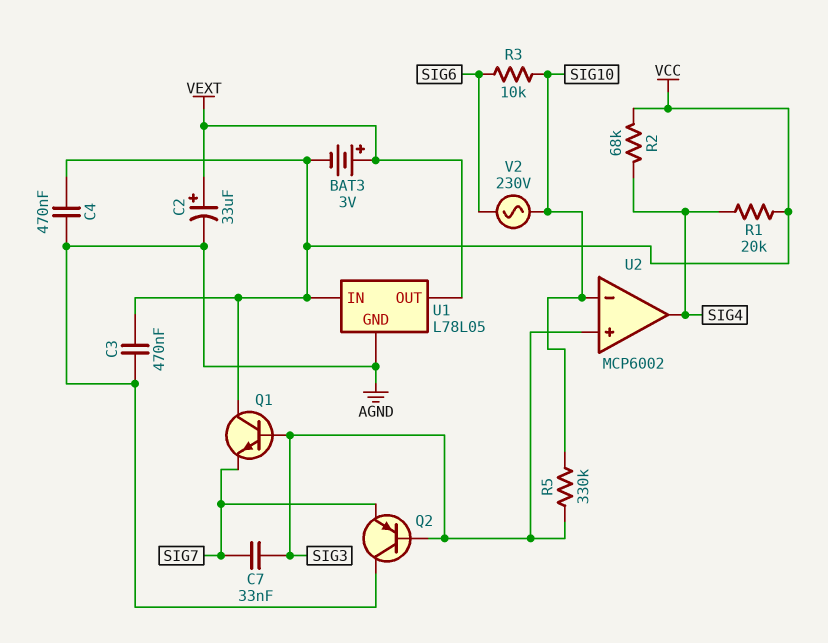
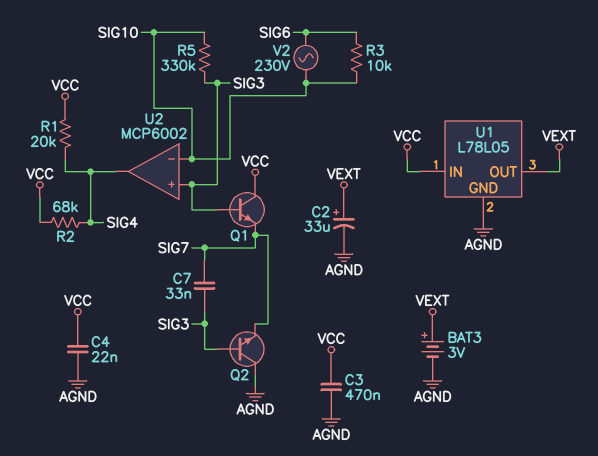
BAT3: 3V (plus VEXT, minus VCC) -> 3V (plus VEXT, minus AGND)
C4: 470nF (AGND, VCC) -> 22nF (AGND, VCC)
Q2: PNP (B SIG3, C AGND, E SIG7) -> NPN (B SIG3, C AGND, E SIG7)

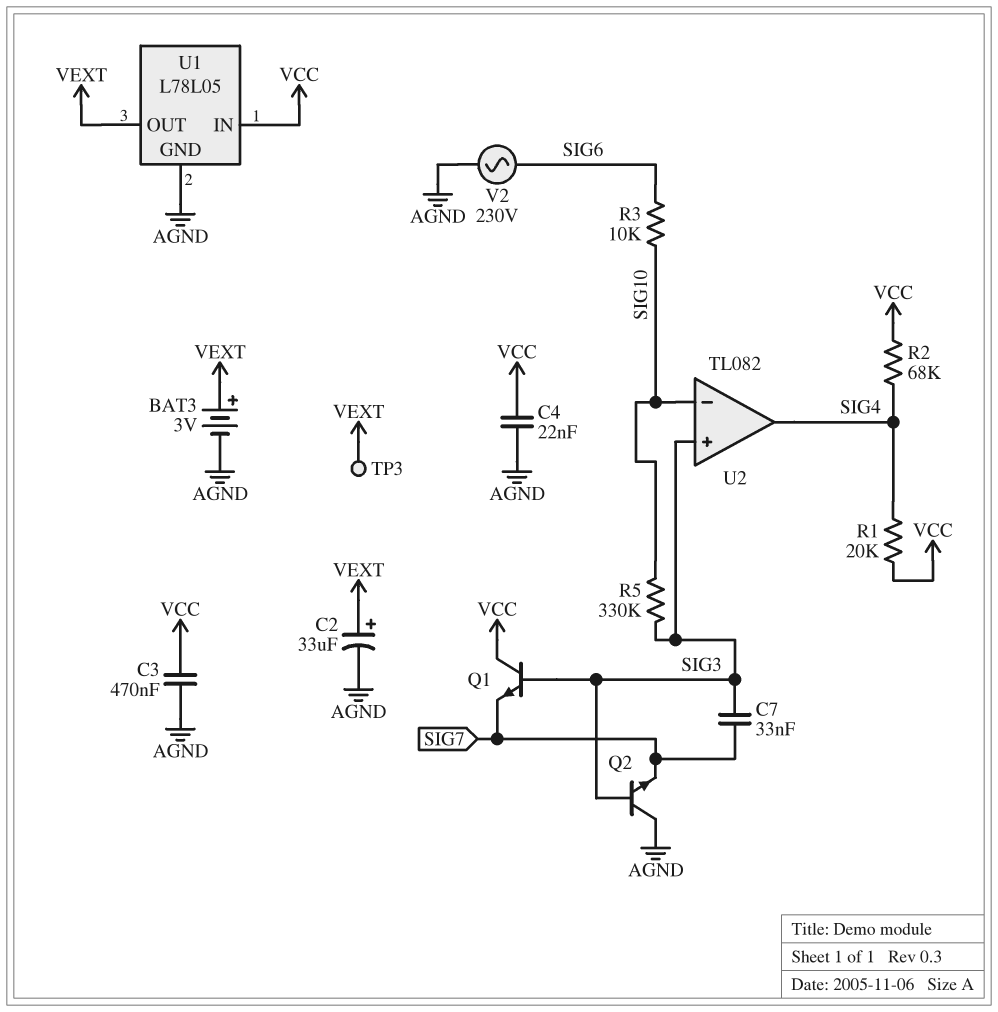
TP3: none -> test point (VEXT)
U2: MCP6002 -> TL082
V2: AC 230V (SIG6, SIG10) -> AC 230V (AGND, SIG6)

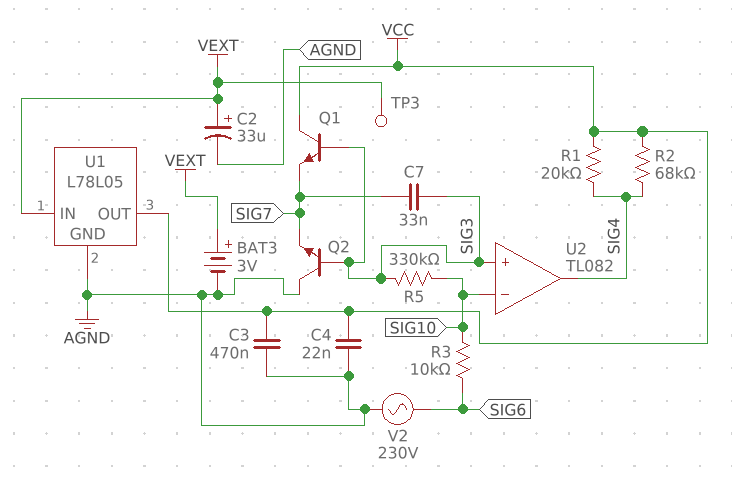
U1 pin IN: VCC -> VEXT
U1 pin OUT: VEXT -> VCC

